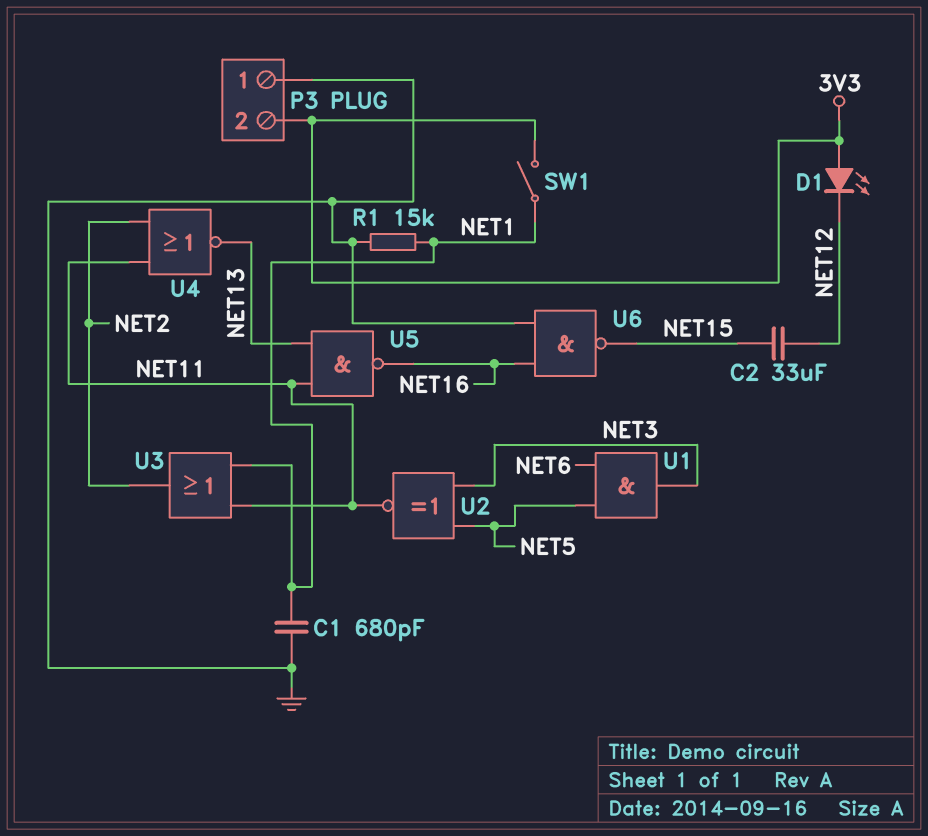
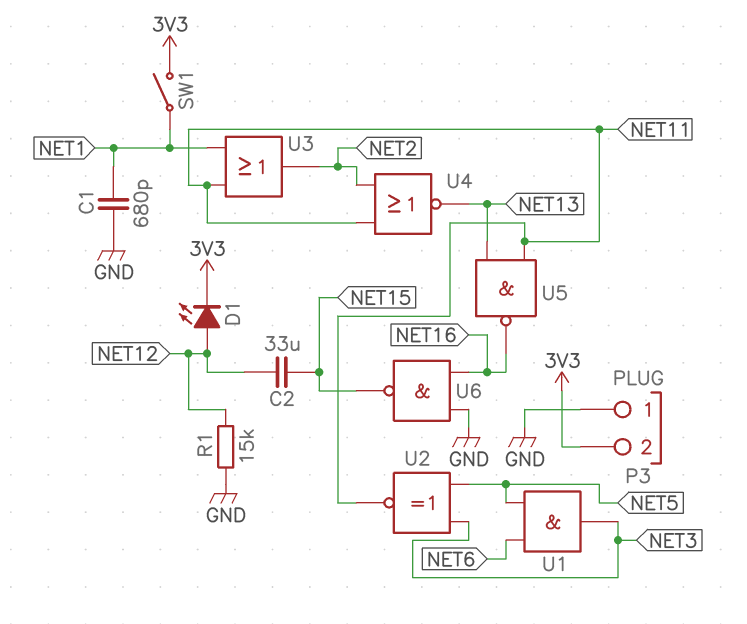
D1: LED (A 3V3, K NET12) -> LED (A NET12, K 3V3)
R1: 15k (GND, NET1) -> 15k (GND, NET12)

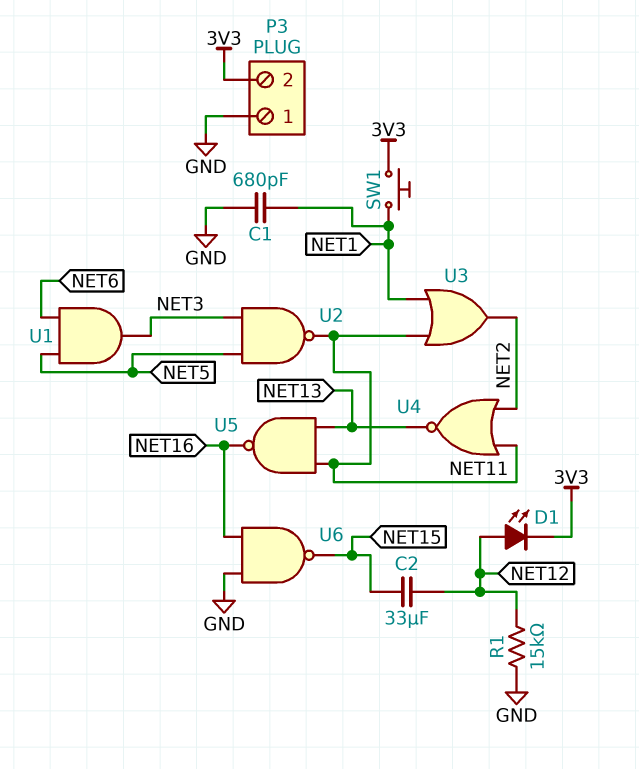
SW1: switch (3V3, NET1) -> button (3V3, NET1)
U2: XNOR (in NET3, in NET5, out NET11) -> NAND (in NET3, in NET5, out NET11)

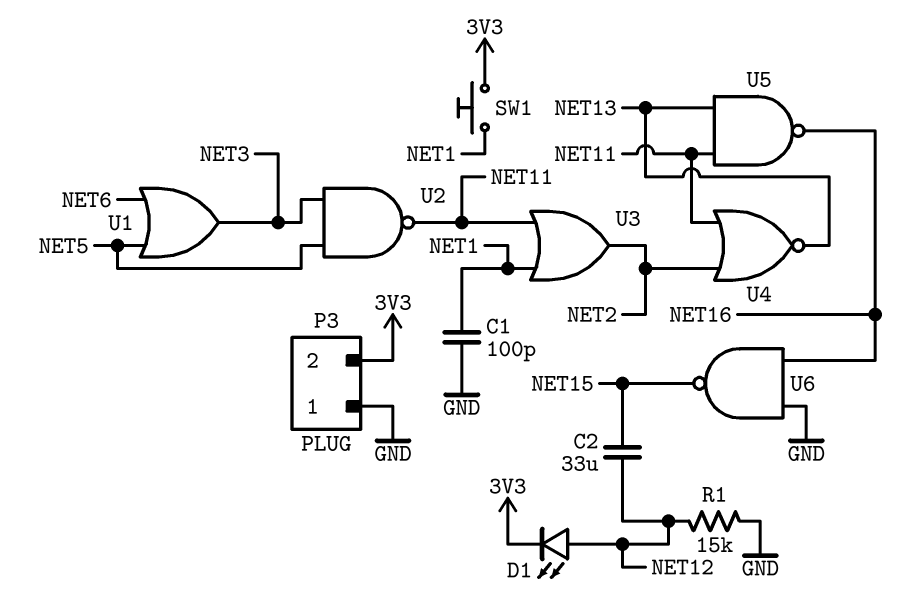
C1: 680pF (GND, NET1) -> 100pF (GND, NET1)
U1: AND (in NET5, in NET6, out NET3) -> OR (in NET5, in NET6, out NET3)

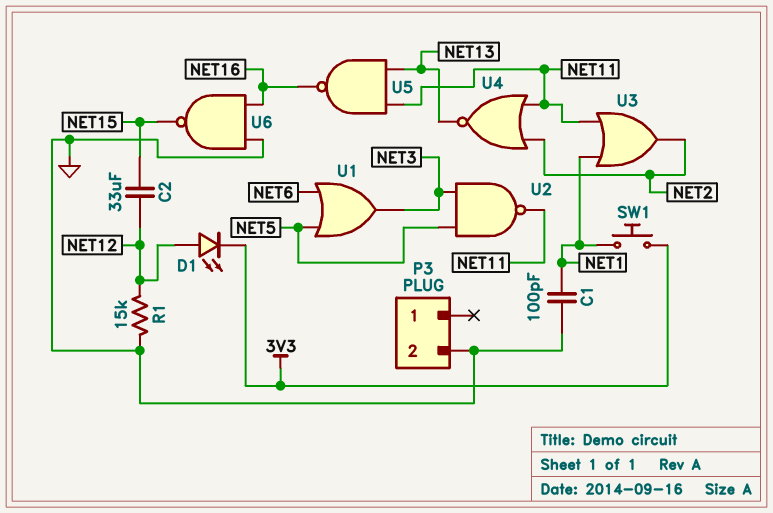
P3 pin 1: GND -> none
P3 pin 2: 3V3 -> GND

